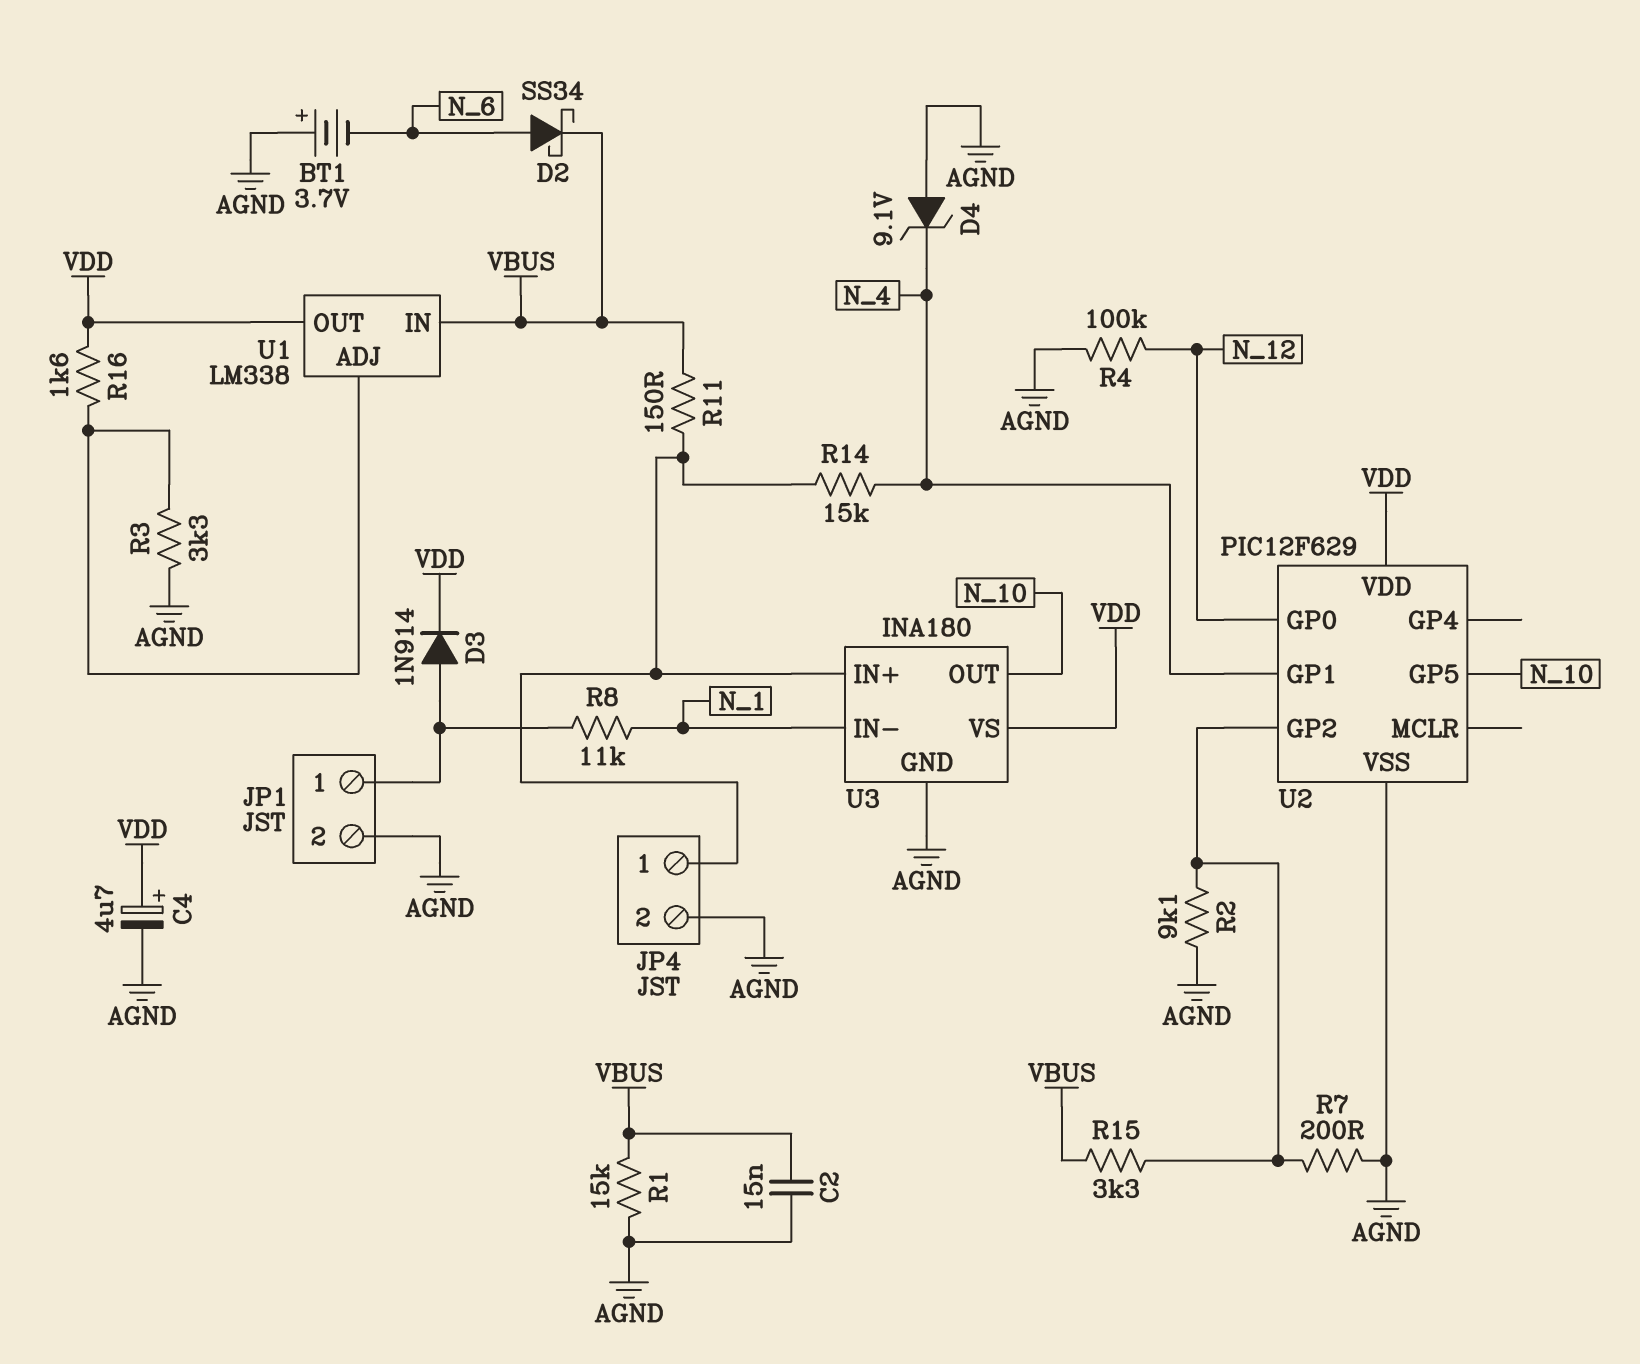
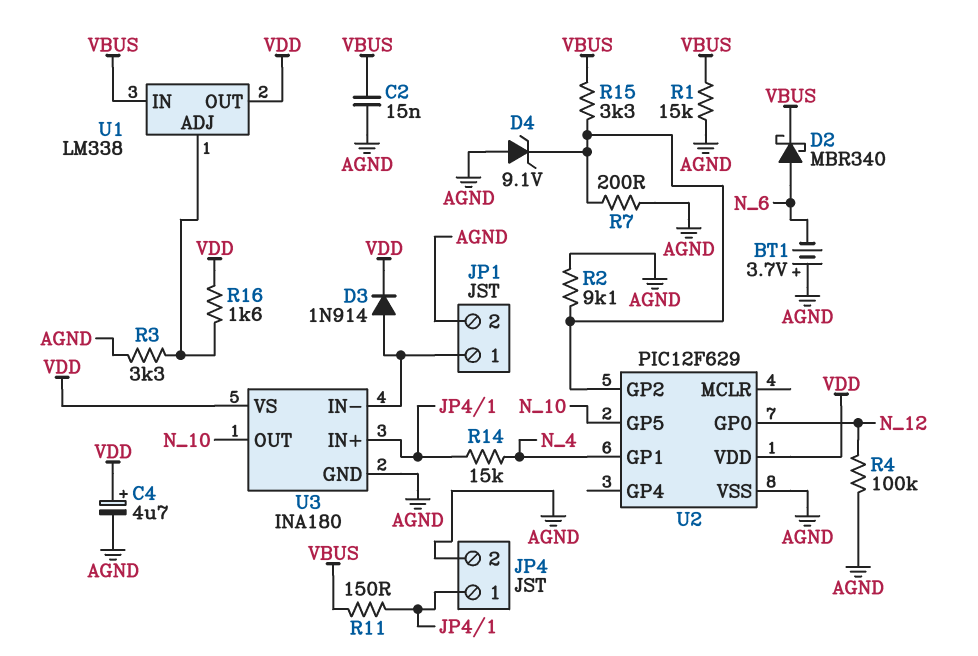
D2: schottky SS34 (A N_6, K VBUS) -> schottky MBR340 (A N_6, K VBUS)
D4: zener 9.1V (A AGND, K N_4) -> zener 9.1V (A AGND, K U2/GP2)
R8: 11k (JP1/1, N_1) -> none
U3 pin IN-: N_1 -> JP1/1

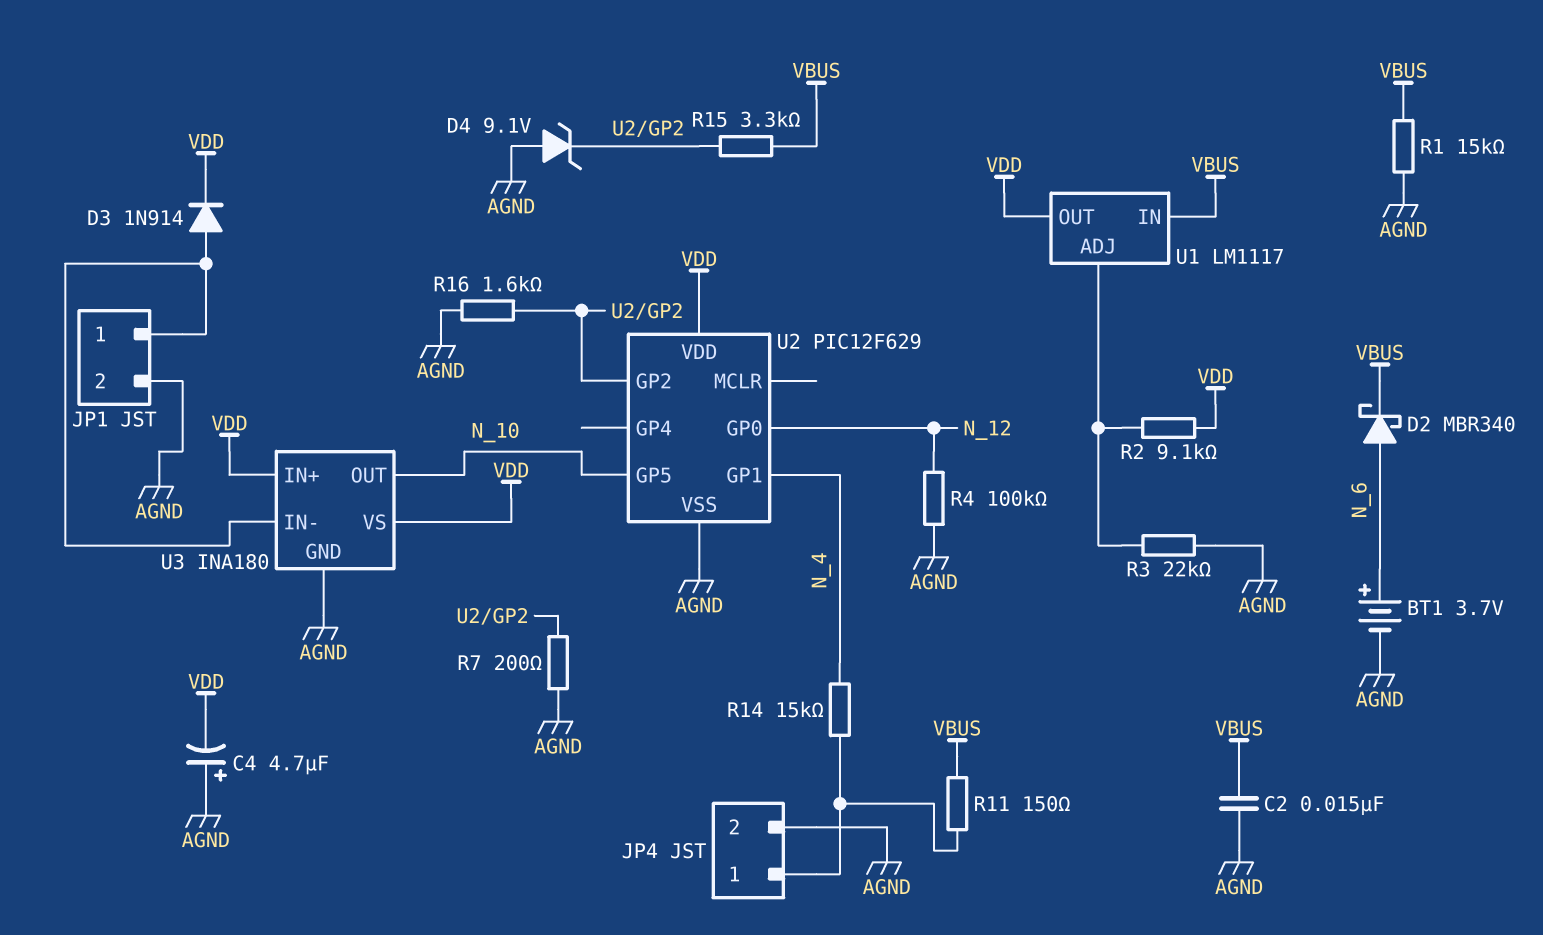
BT1: 3.7V (plus AGND, minus N_6) -> 3.7V (plus N_6, minus AGND)
C4: 4.7uF (plus VDD, minus AGND) -> 4.7uF (plus AGND, minus VDD)
R2: 9.1k (AGND, U2/GP2) -> 9.1k (U1/ADJ, VDD)
R3: 3.3k (AGND, U1/ADJ) -> 22k (AGND, U1/ADJ)
R16: 1.6k (U1/ADJ, VDD) -> 1.6k (AGND, U2/GP2)
U1: LM338 -> LM1117
U3 pin IN+: JP4/1 -> VDD

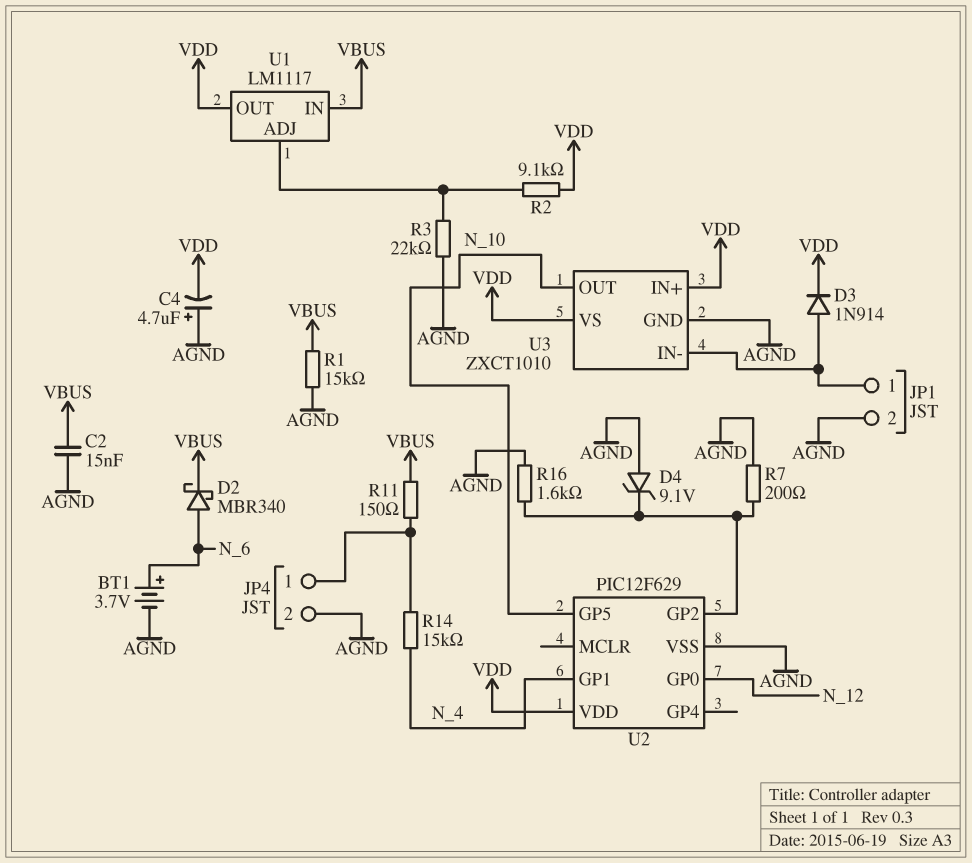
R4: 100k (AGND, N_12) -> none
R15: 3.3k (U2/GP2, VBUS) -> none
U3: INA180 -> ZXCT1010

